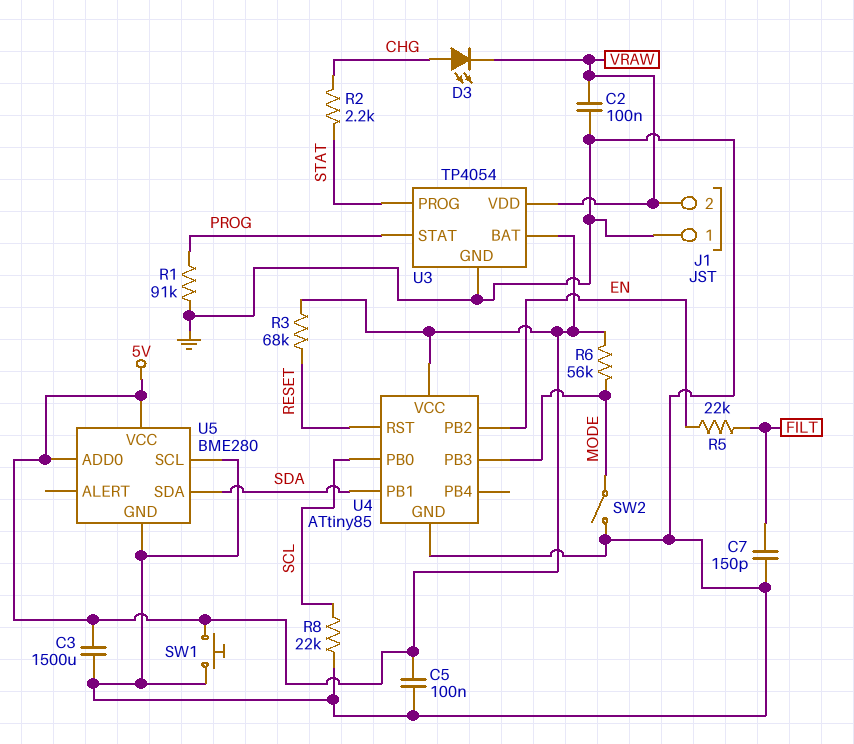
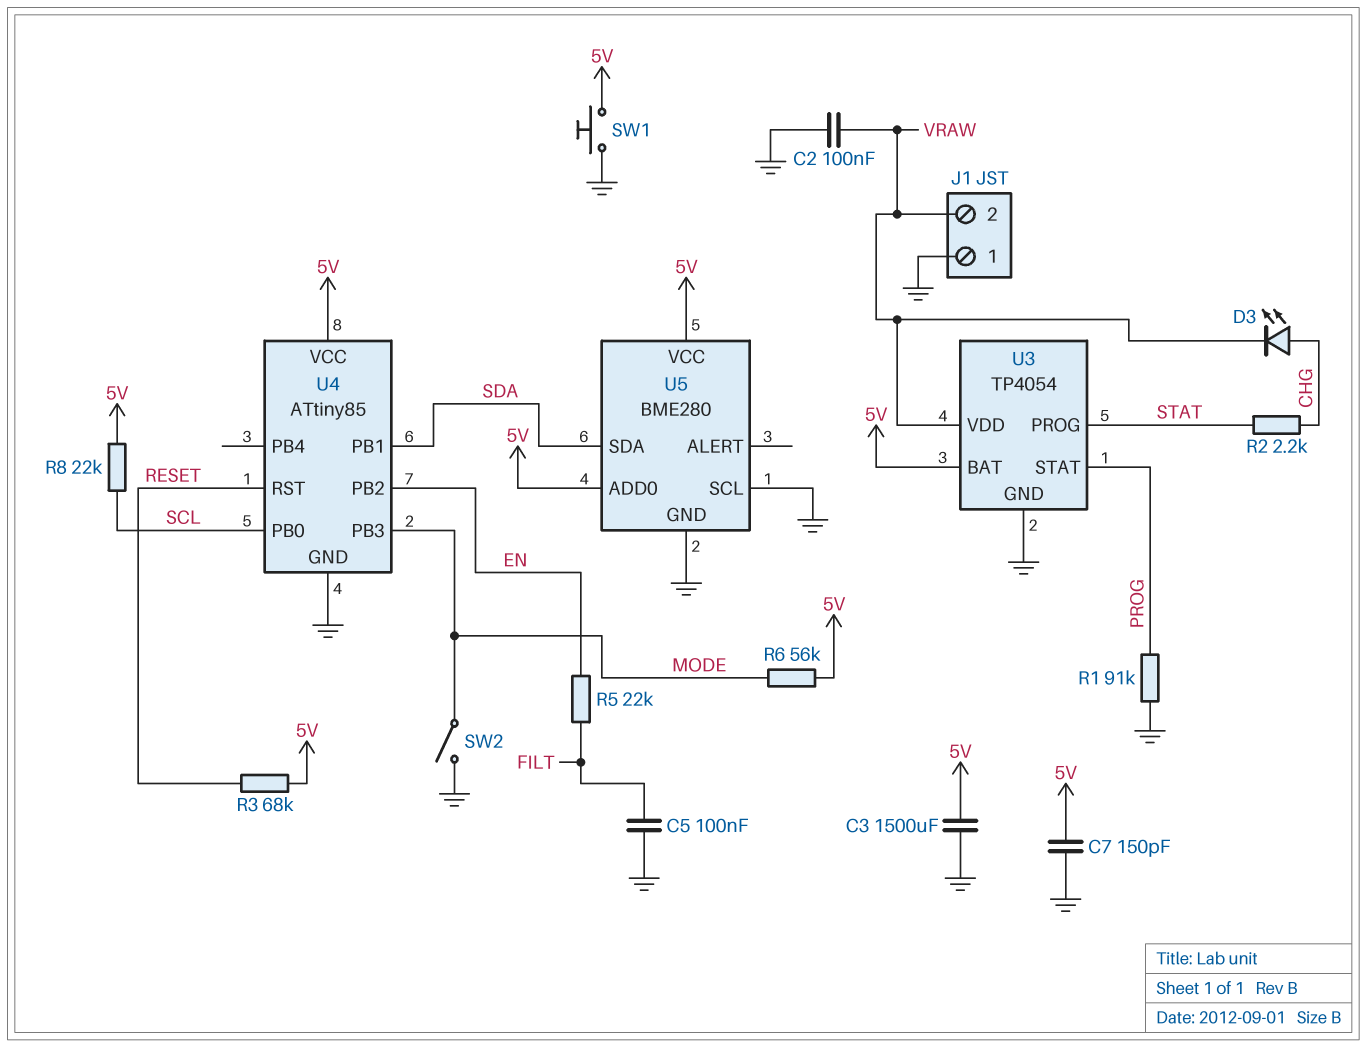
C5: 100nF (5V, GND) -> 100nF (FILT, GND)
C7: 150pF (FILT, GND) -> 150pF (5V, GND)
R8: 22k (GND, SCL) -> 22k (5V, SCL)

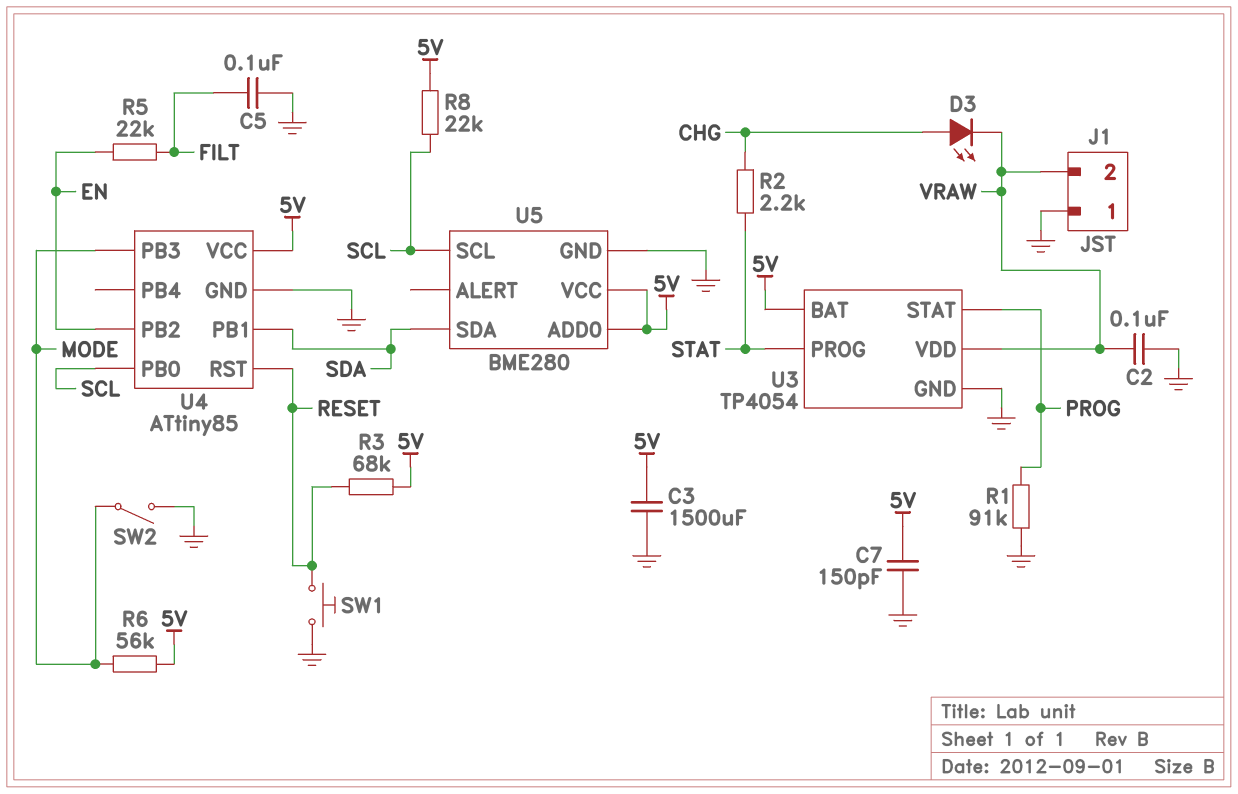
SW1: button (5V, GND) -> button (GND, RESET)
U5 pin SCL: GND -> SCL

